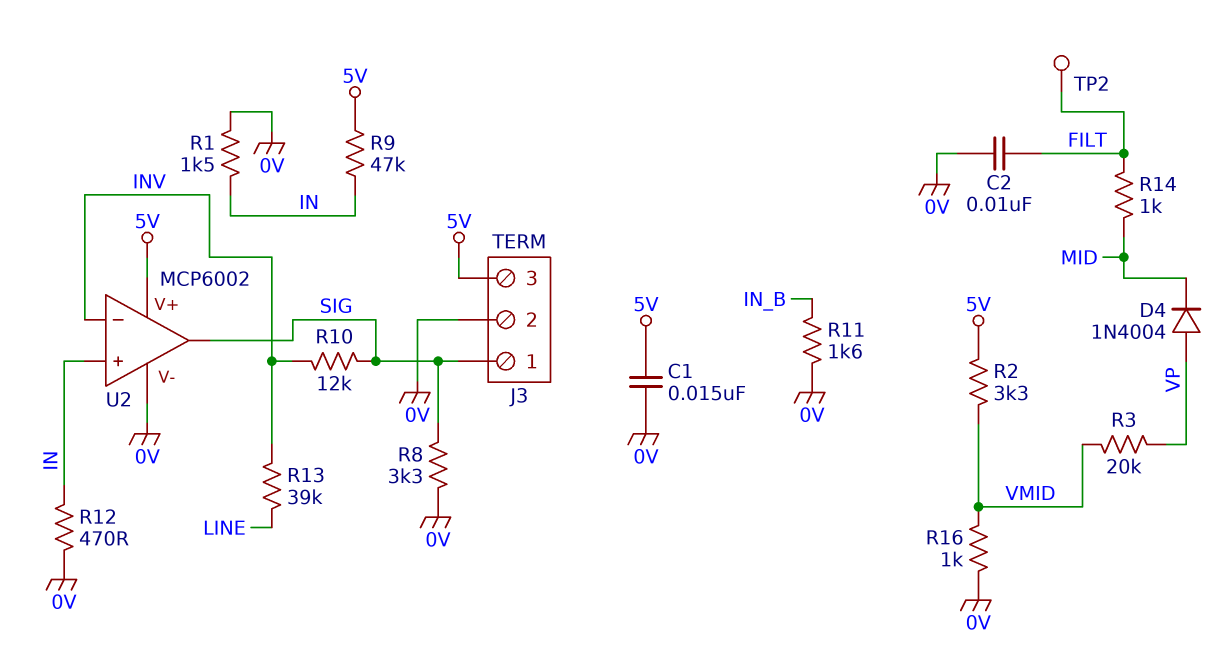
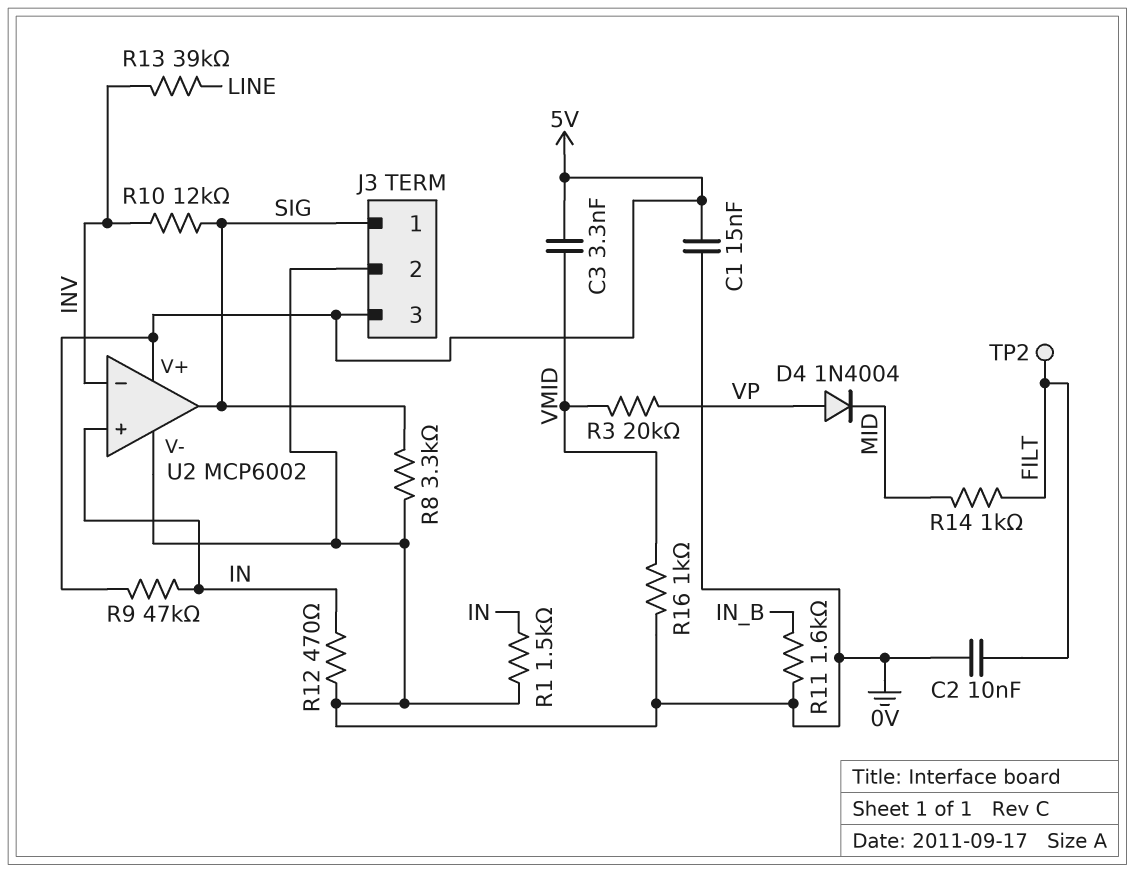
C3: none -> 3.3nF (5V, VMID)
R2: 3.3k (5V, VMID) -> none

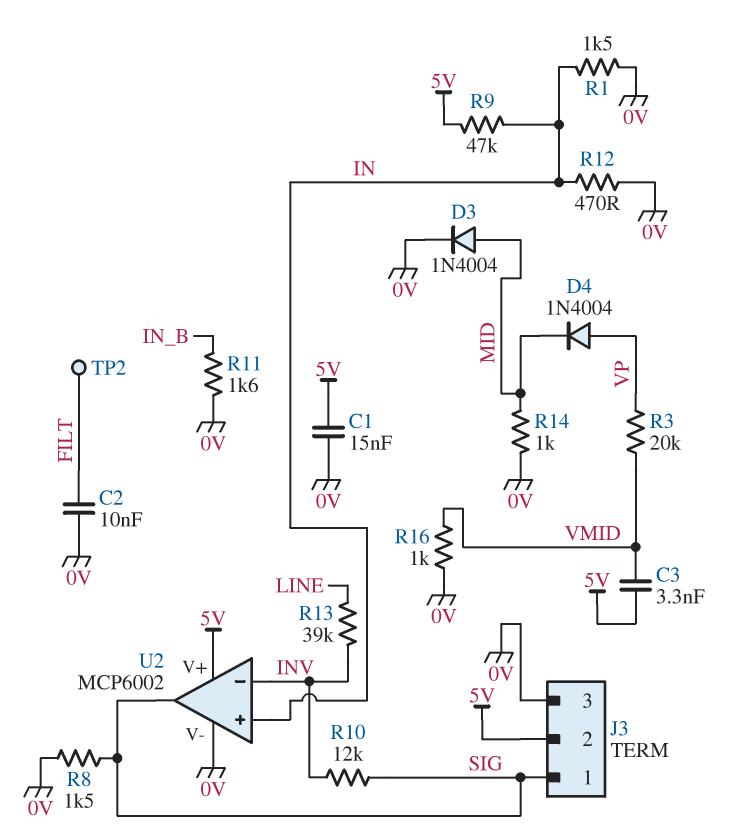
D3: none -> diode 1N4004 (A MID, K 0V)
J3 pin 2: 0V -> 5V
J3 pin 3: 5V -> 0V
R8: 3.3k (0V, SIG) -> 1.5k (0V, SIG)
R14: 1k (FILT, MID) -> 1k (0V, MID)

